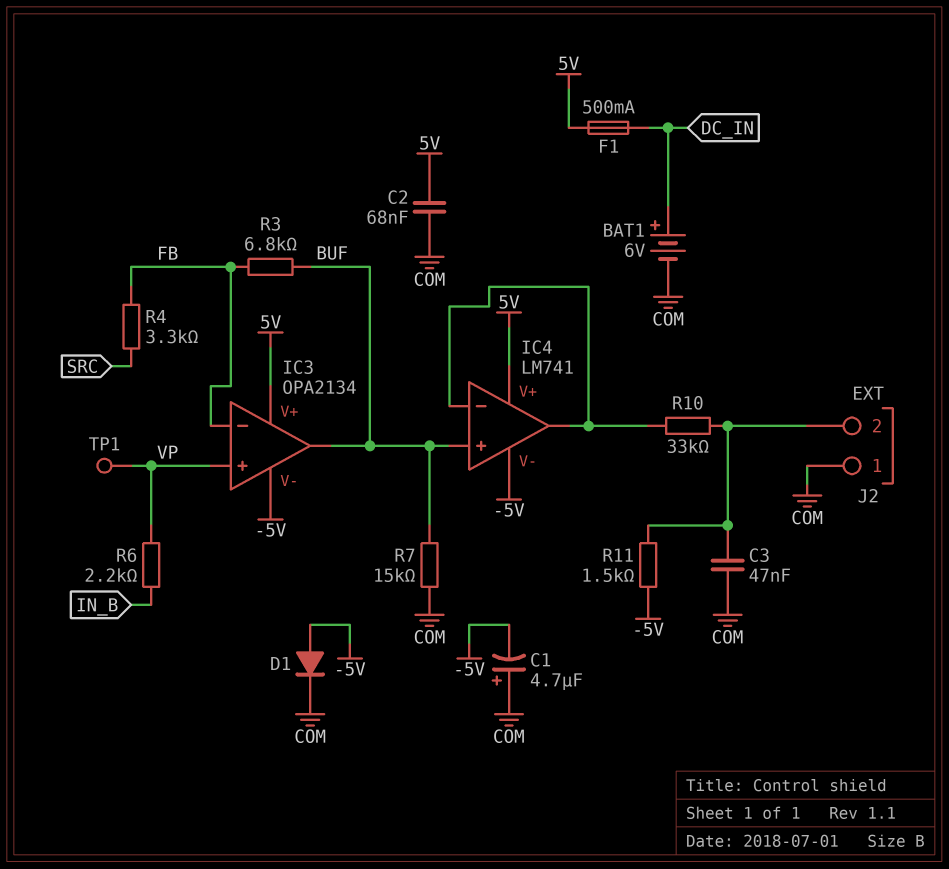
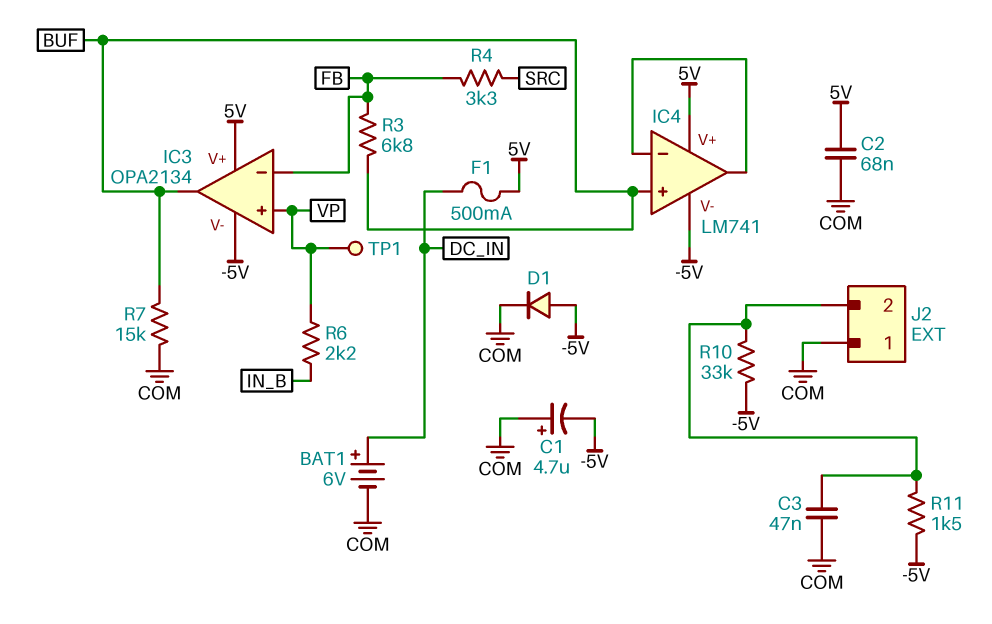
R10: 33k (IC4/in-, J2/2) -> 33k (-5V, J2/2)

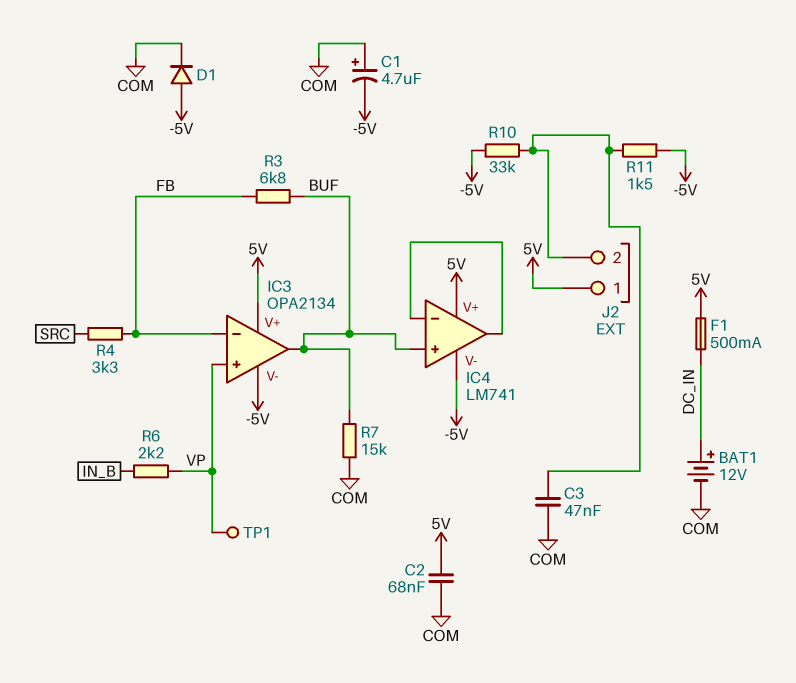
BAT1: 6V (plus DC_IN, minus COM) -> 12V (plus DC_IN, minus COM)
J2 pin 1: COM -> 5V

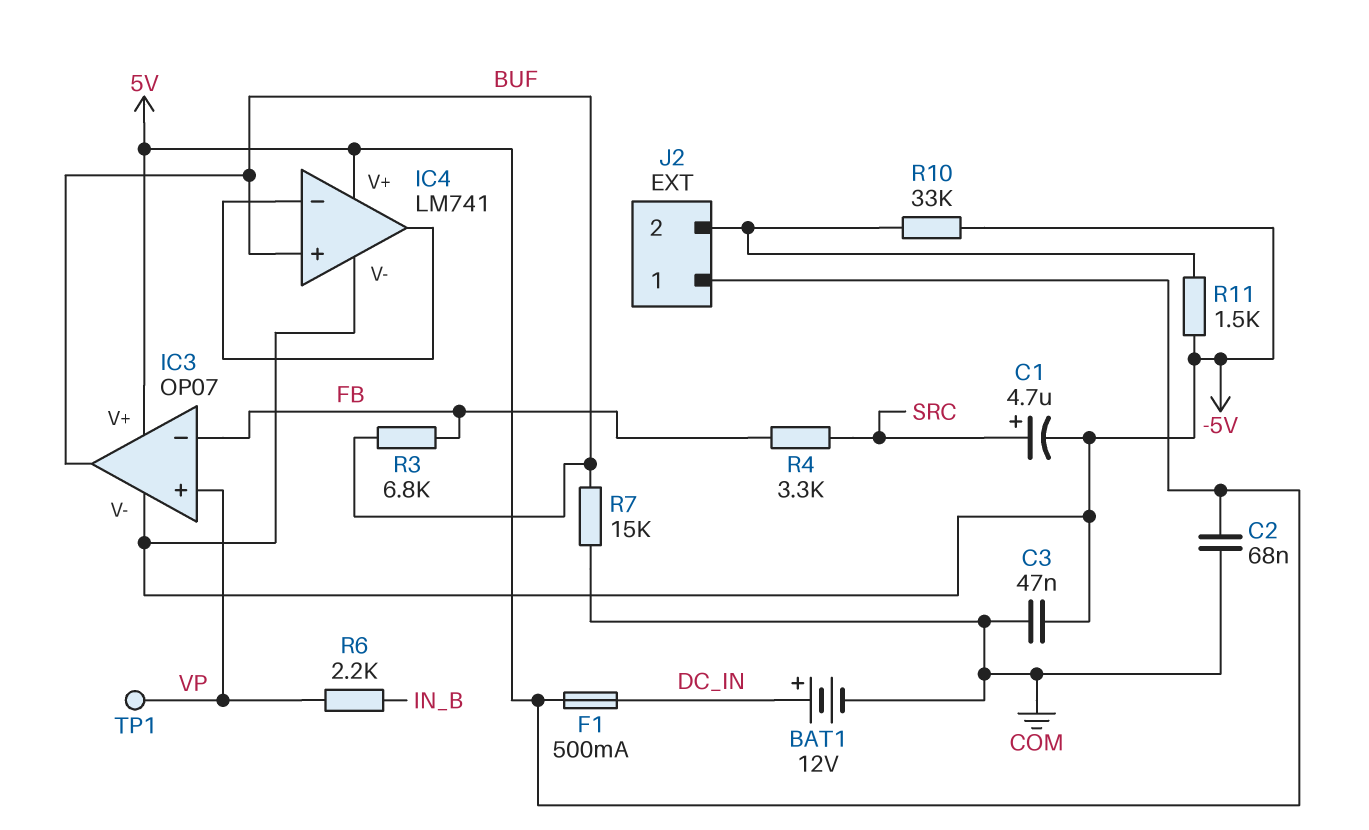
C1: 4.7uF (plus COM, minus -5V) -> 4.7uF (plus SRC, minus -5V)
C3: 47nF (COM, J2/2) -> 47nF (-5V, COM)
D1: diode (A -5V, K COM) -> none
IC3: OPA2134 -> OP07

